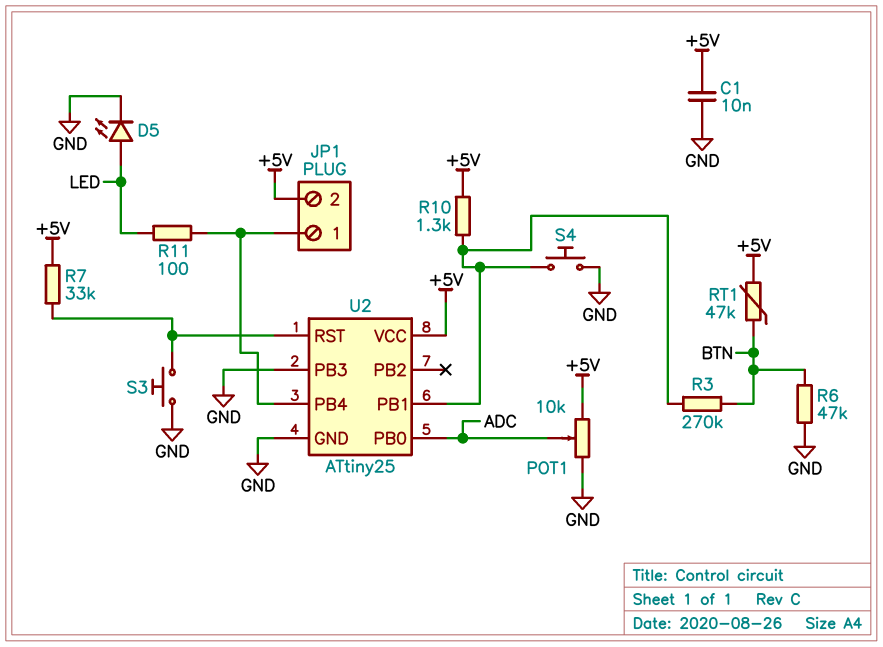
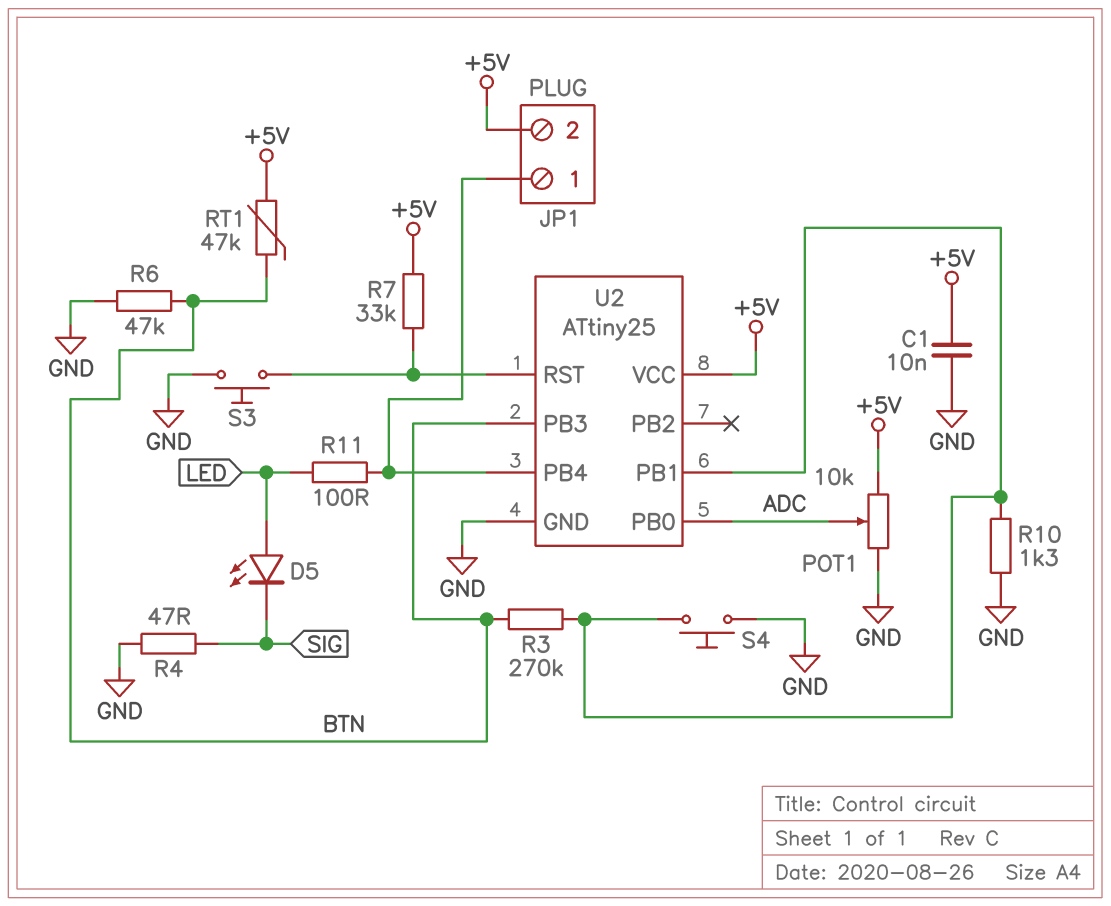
D5: LED (A LED, K GND) -> LED (A LED, K SIG)
R4: none -> 47 (GND, SIG)
R10: 1.3k (+5V, U2/PB1) -> 1.3k (GND, U2/PB1)
U2 pin PB3: GND -> BTN

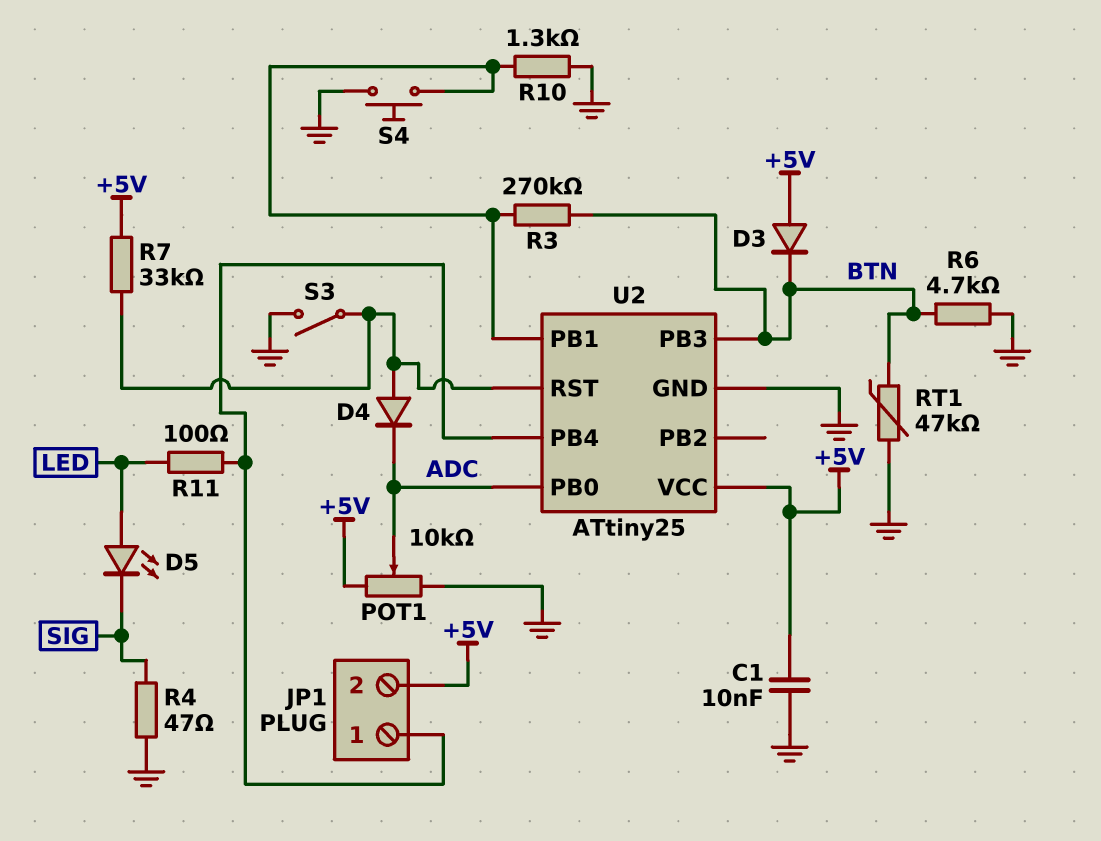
D3: none -> diode (A +5V, K BTN)
D4: none -> diode (A U2/RST, K ADC)
R6: 47k (BTN, GND) -> 4.7k (BTN, GND)
RT1: 47k (+5V, BTN) -> 47k (BTN, GND)
S3: button (GND, U2/RST) -> switch (GND, U2/RST)

